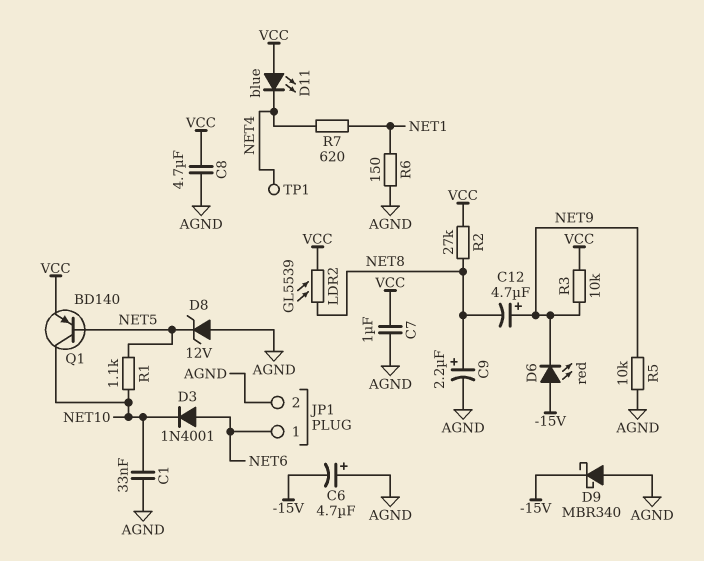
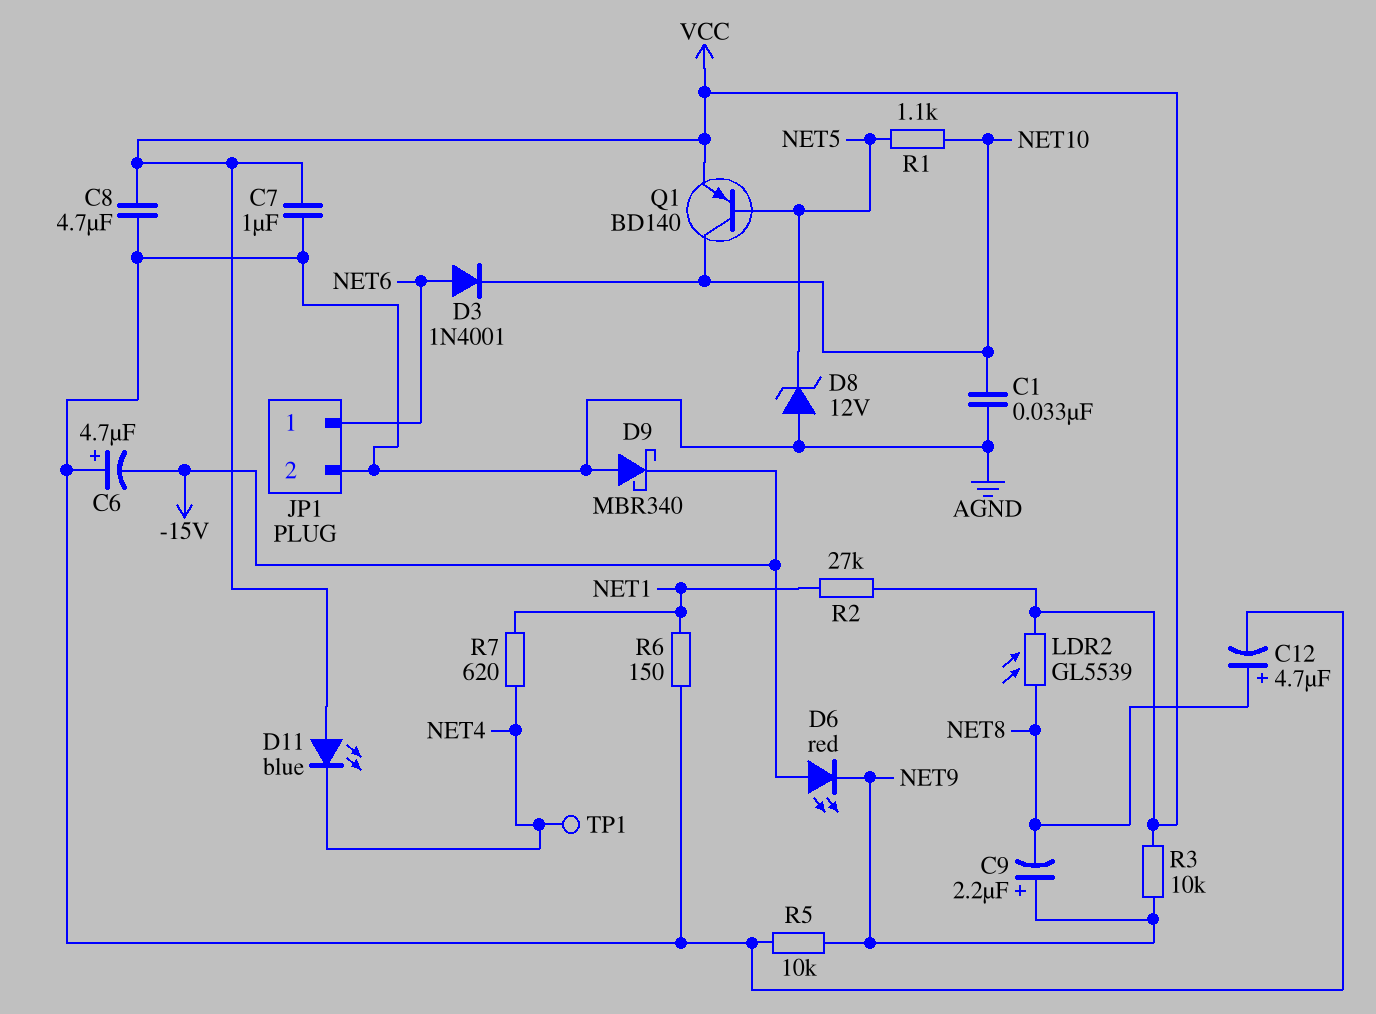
C9: 2.2uF (plus NET8, minus AGND) -> 2.2uF (plus NET9, minus NET8)
C12: 4.7uF (plus NET9, minus NET8) -> 4.7uF (plus NET8, minus AGND)
R2: 27k (NET8, VCC) -> 27k (NET1, VCC)

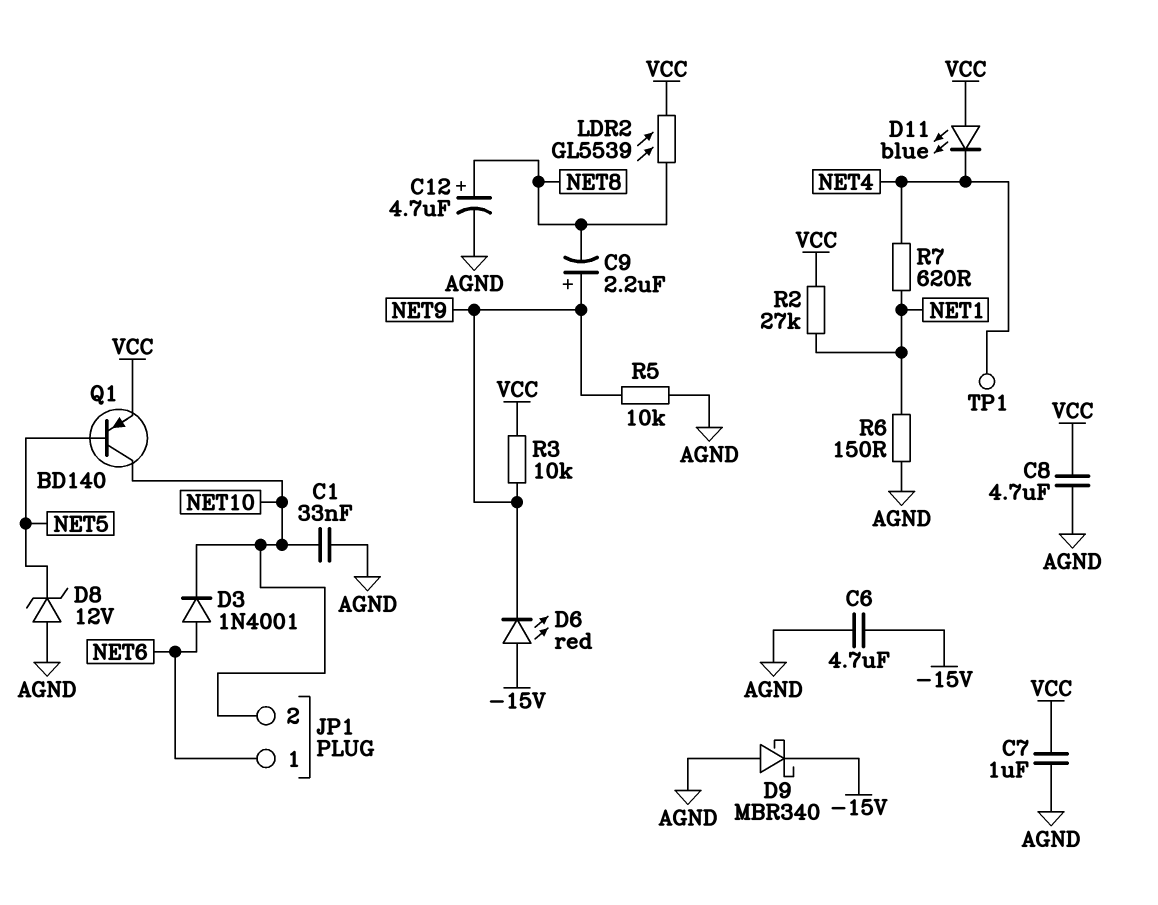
C6: 4.7uF (plus AGND, minus -15V) -> 4.7uF (-15V, AGND)
JP1 pin 2: AGND -> NET10
R1: 1.1k (NET5, NET10) -> none

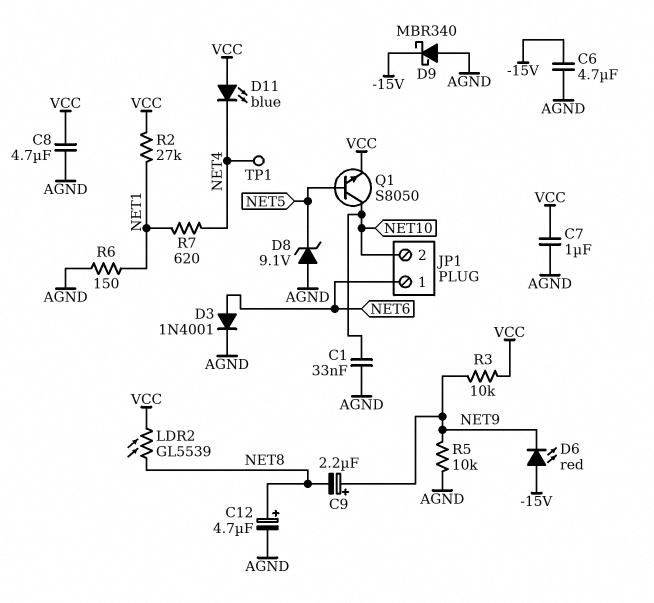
D3: diode 1N4001 (A NET6, K NET10) -> diode 1N4001 (A NET6, K AGND)
D8: zener 12V (A AGND, K NET5) -> zener 9.1V (A AGND, K NET5)
Q1: PNP BD140 (B NET5, C NET10, E VCC) -> NPN S8050 (B NET5, C NET10, E VCC)

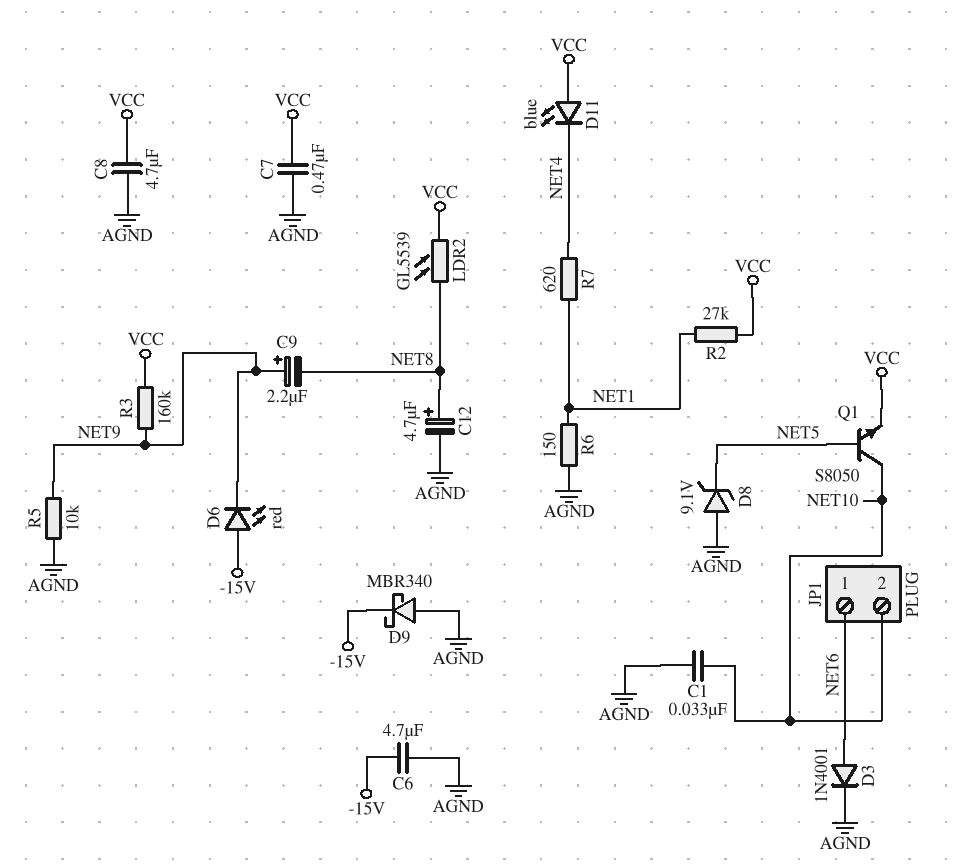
C7: 1uF (AGND, VCC) -> 470nF (AGND, VCC)
R3: 10k (NET9, VCC) -> 160k (NET9, VCC)
TP1: test point (NET4) -> none

